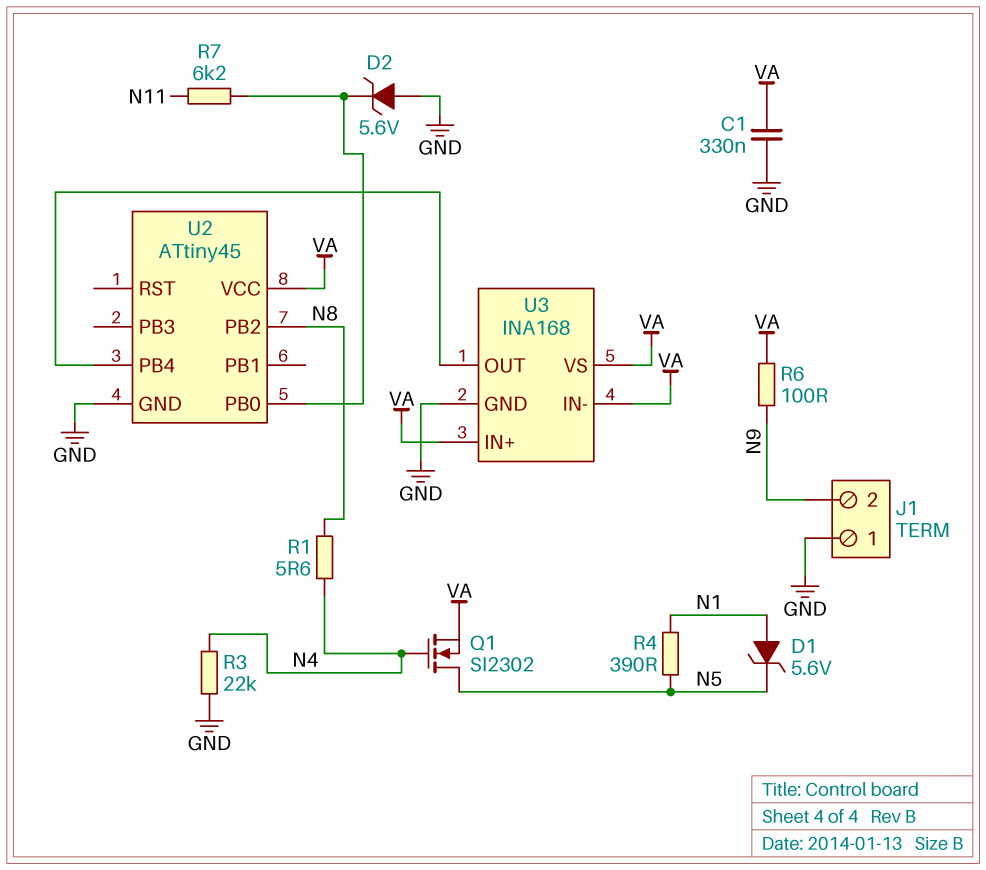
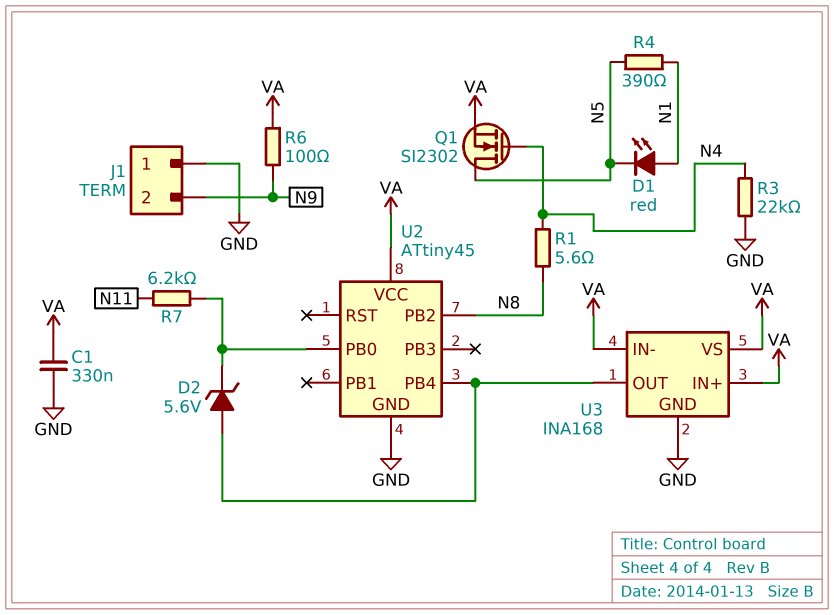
D1: zener 5.6V (A N1, K N5) -> LED red (A N1, K N5)
D2: zener 5.6V (A GND, K U2/PB0) -> zener 5.6V (A U2/PB4, K U2/PB0)

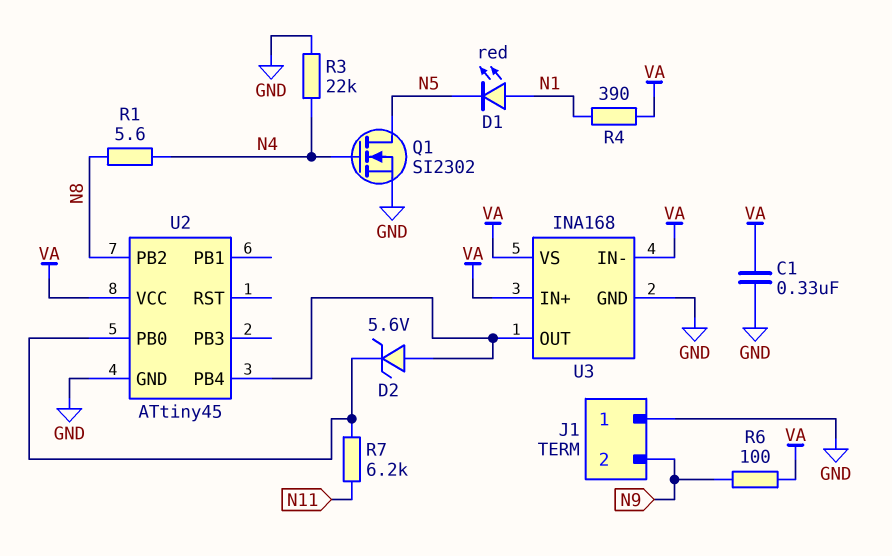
Q1: NMOS SI2302 (G N4, D N5, S VA) -> NMOS SI2302 (G N4, D N5, S GND)
R4: 390 (N1, N5) -> 390 (N1, VA)

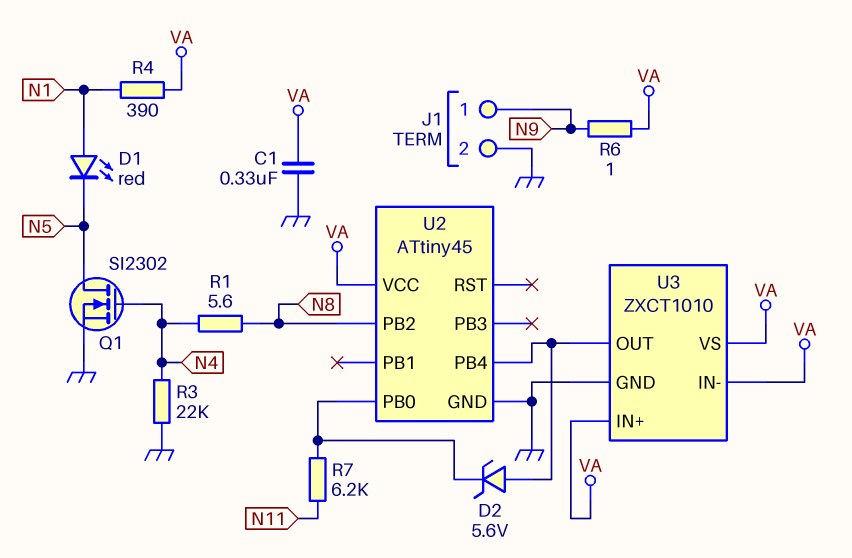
J1 pin 1: GND -> N9
J1 pin 2: N9 -> GND
R6: 100 (N9, VA) -> 1 (N9, VA)
U3: INA168 -> ZXCT1010

